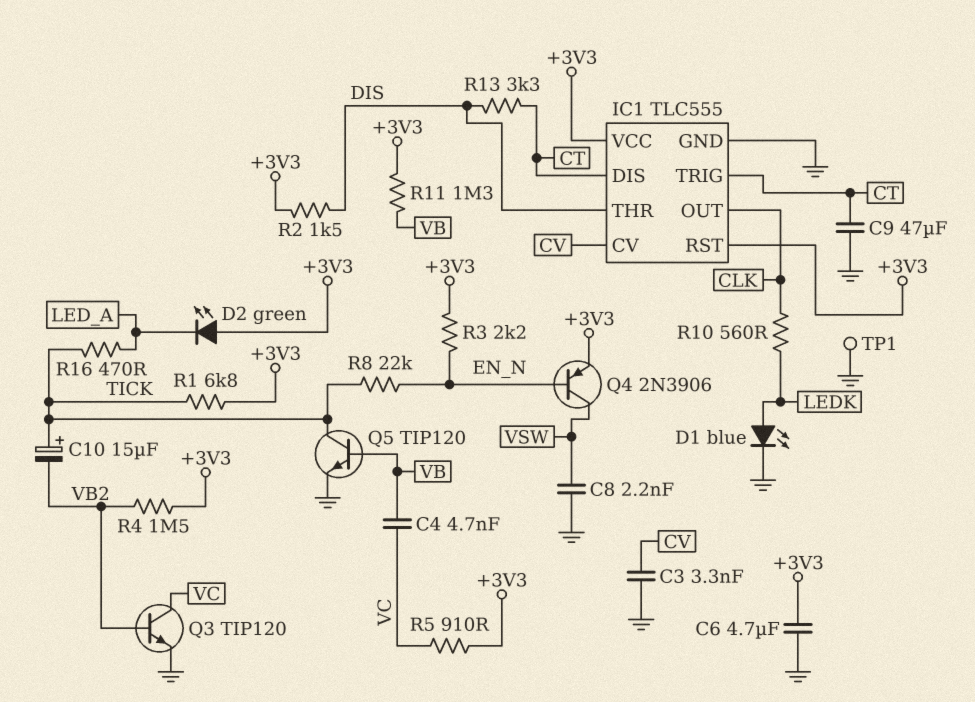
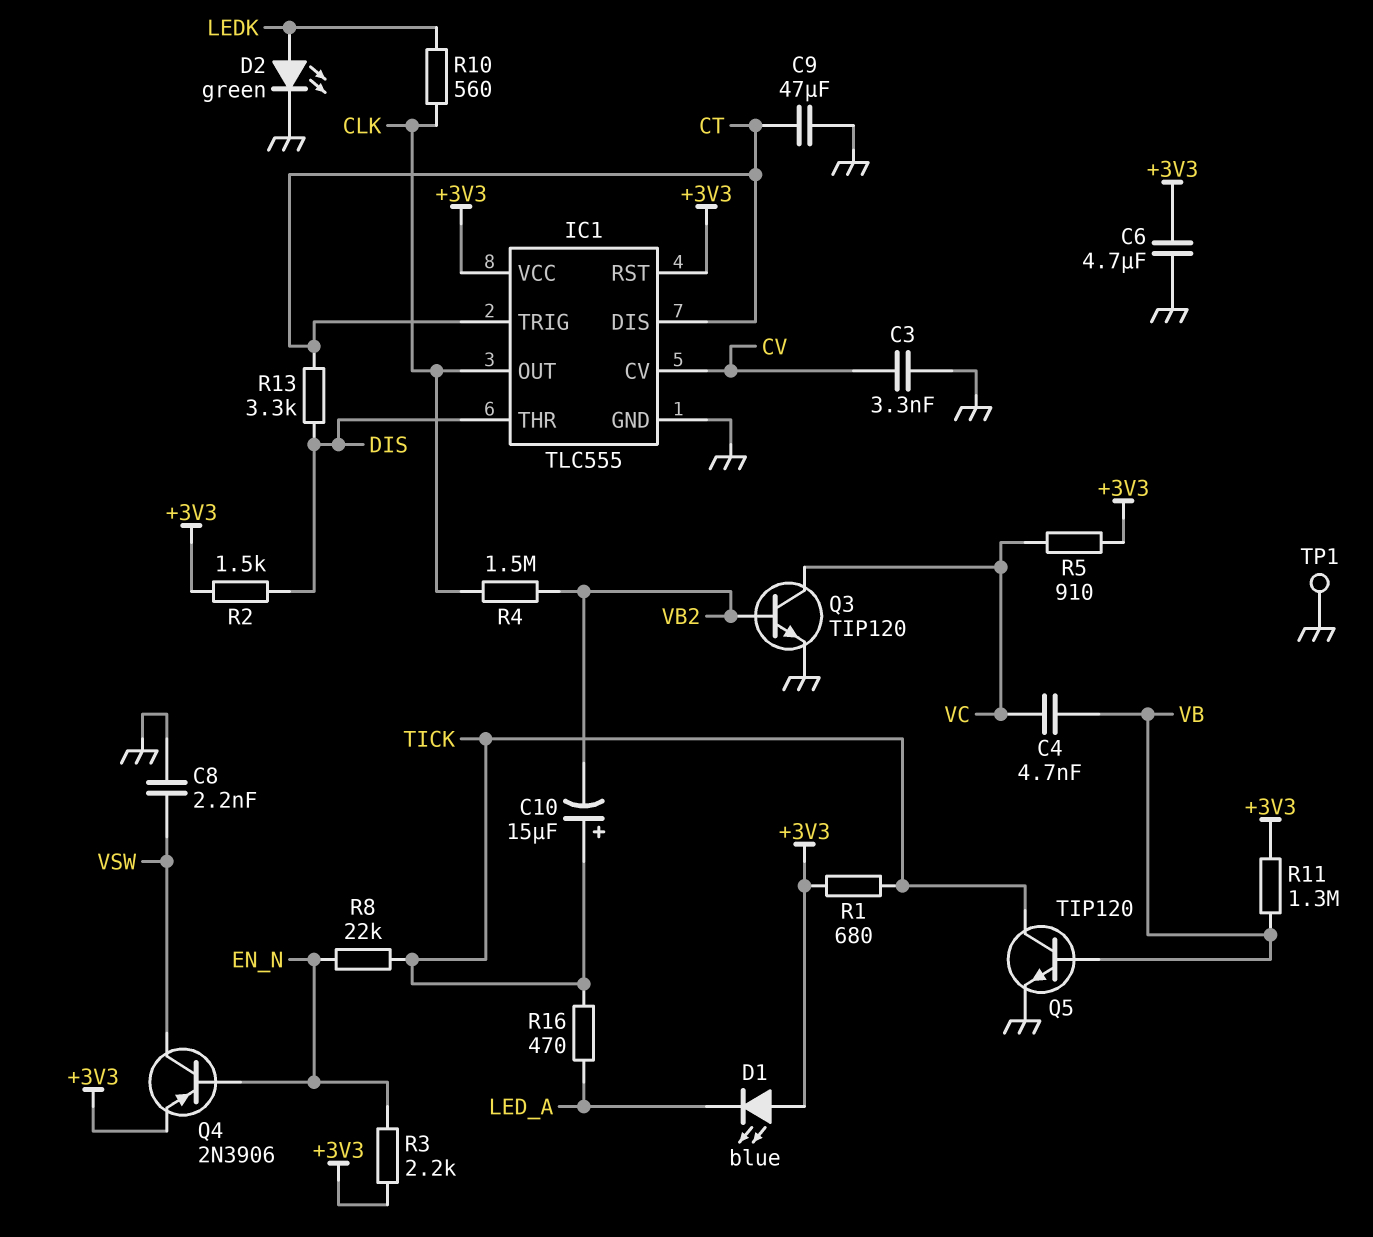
D1: LED blue (A LEDK, K GND) -> LED blue (A +3V3, K LED_A)
D2: LED green (A +3V3, K LED_A) -> LED green (A LEDK, K GND)
R1: 6.8k (+3V3, TICK) -> 680 (+3V3, TICK)
R4: 1.5M (+3V3, VB2) -> 1.5M (CLK, VB2)

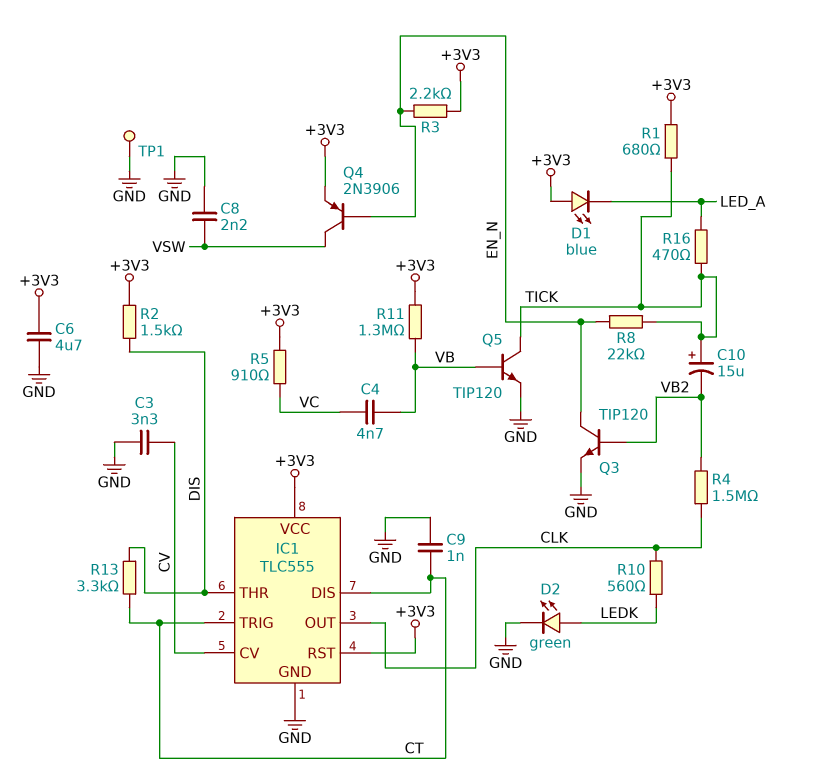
C9: 47uF (CT, GND) -> 1nF (CT, GND)
Q3: NPN TIP120 (B VB2, C VC, E GND) -> NPN TIP120 (B VB2, C EN_N, E GND)

